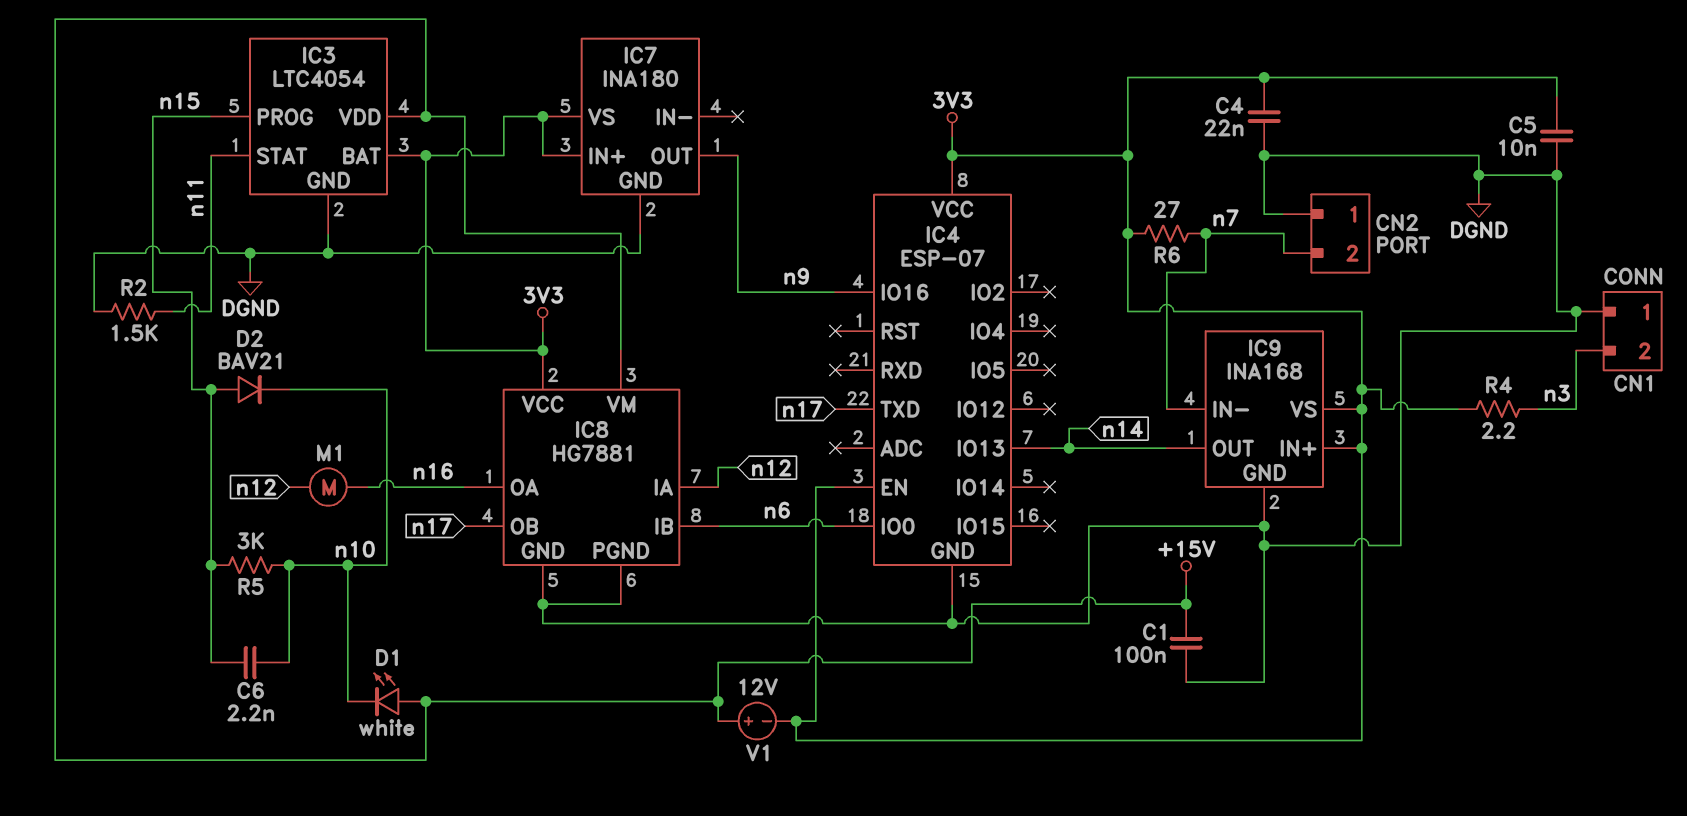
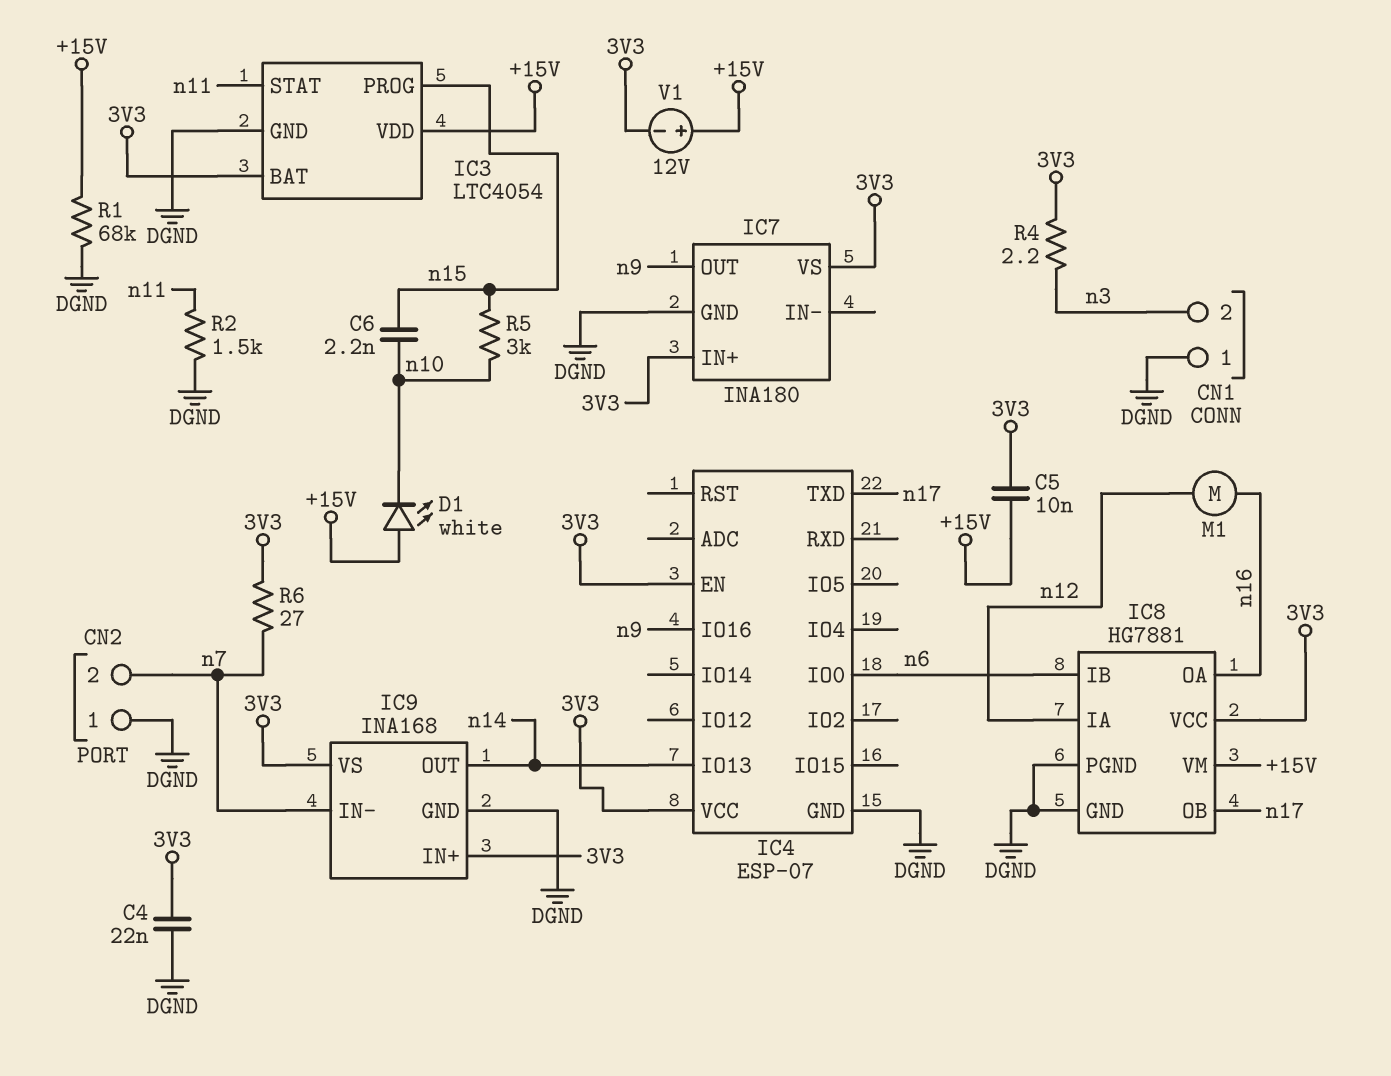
C1: 100nF (+15V, DGND) -> none
C5: 10nF (3V3, DGND) -> 10nF (+15V, 3V3)
D2: diode BAV21 (A n15, K n10) -> none
R1: none -> 68k (+15V, DGND)

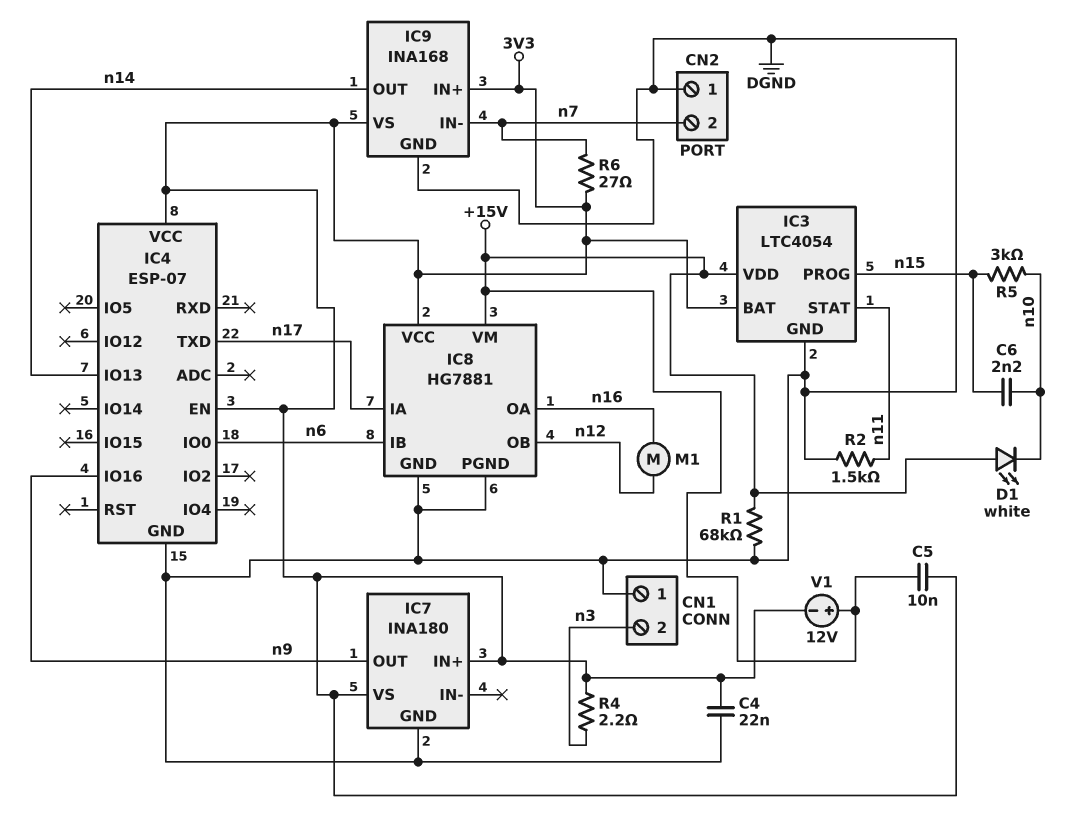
IC8 pin IA: n12 -> n17
IC8 pin OB: n17 -> n12

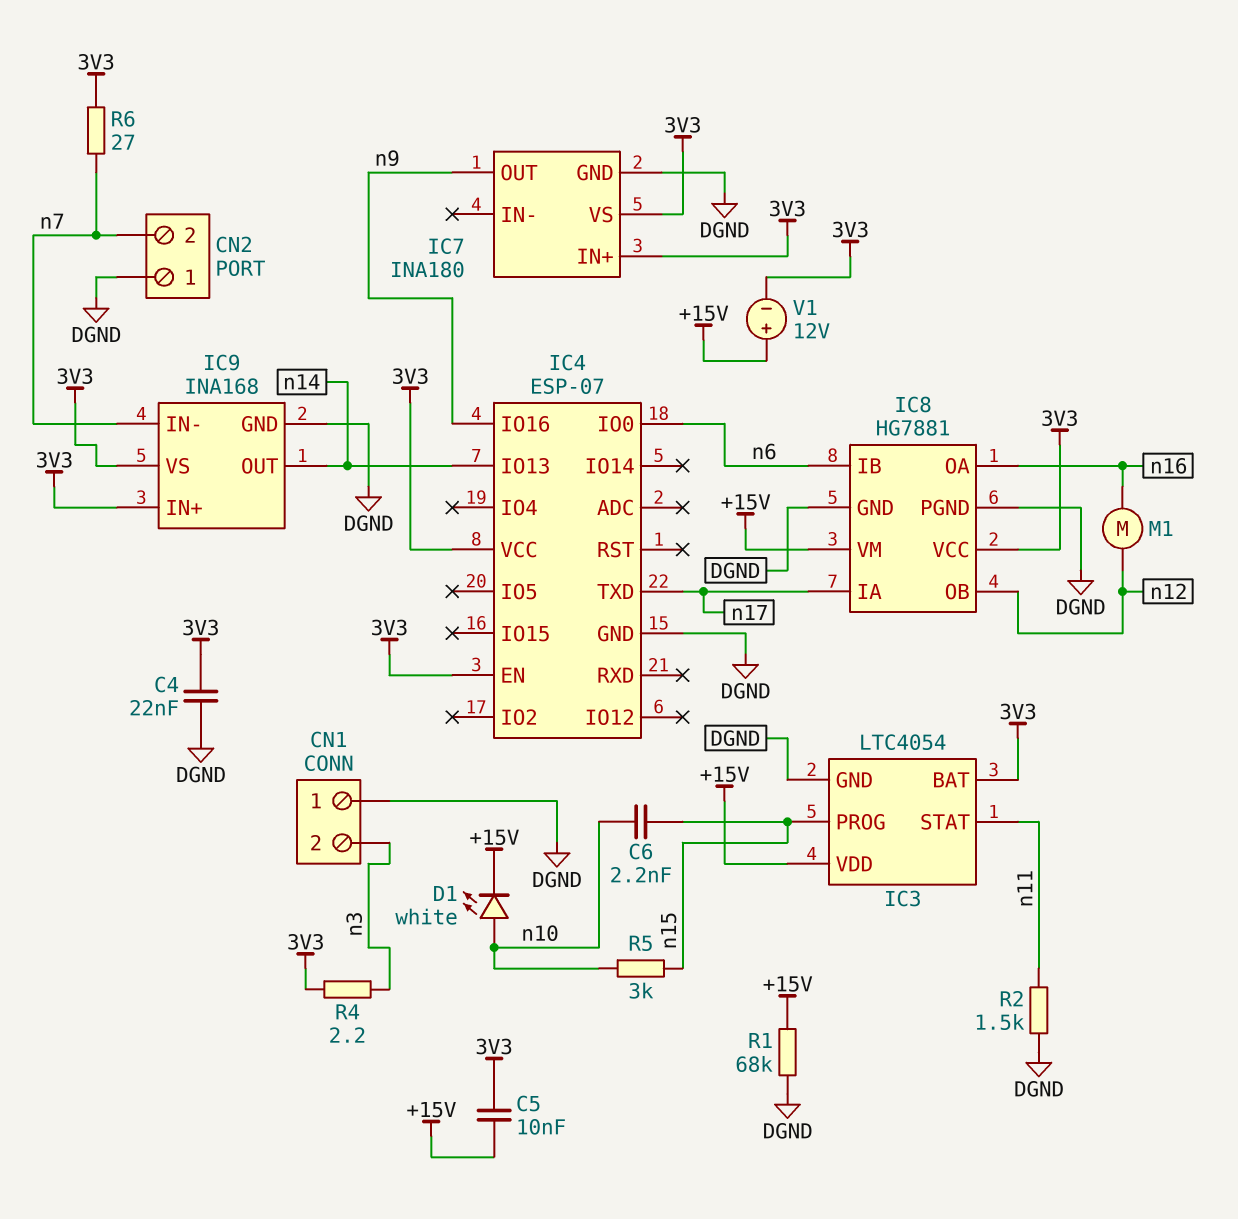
D1: LED white (A +15V, K n10) -> LED white (A n10, K +15V)

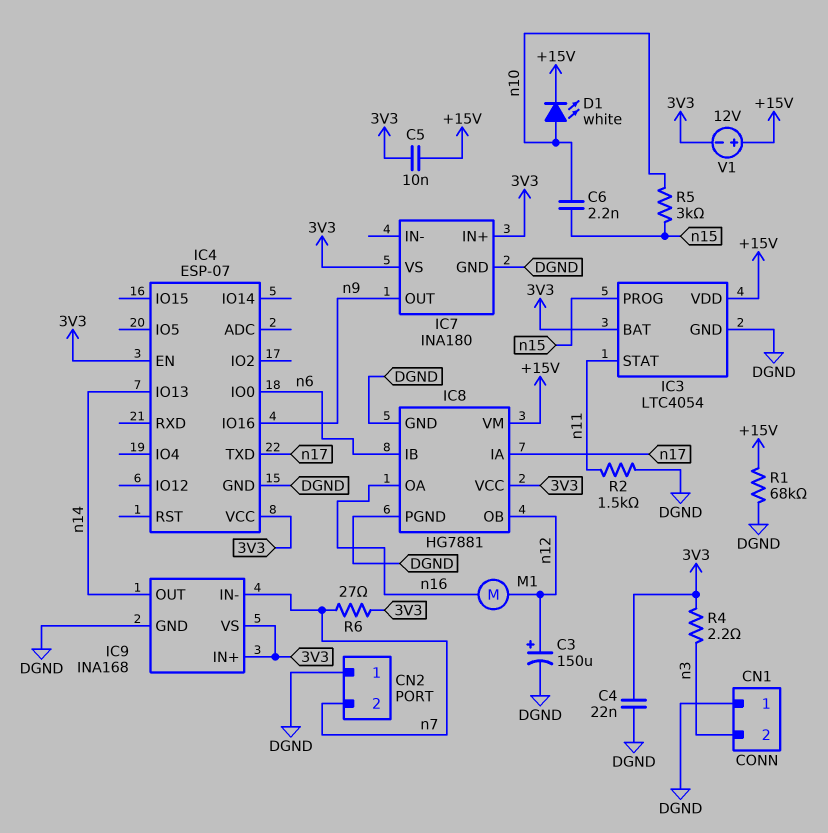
C3: none -> 150uF (plus n12, minus DGND)

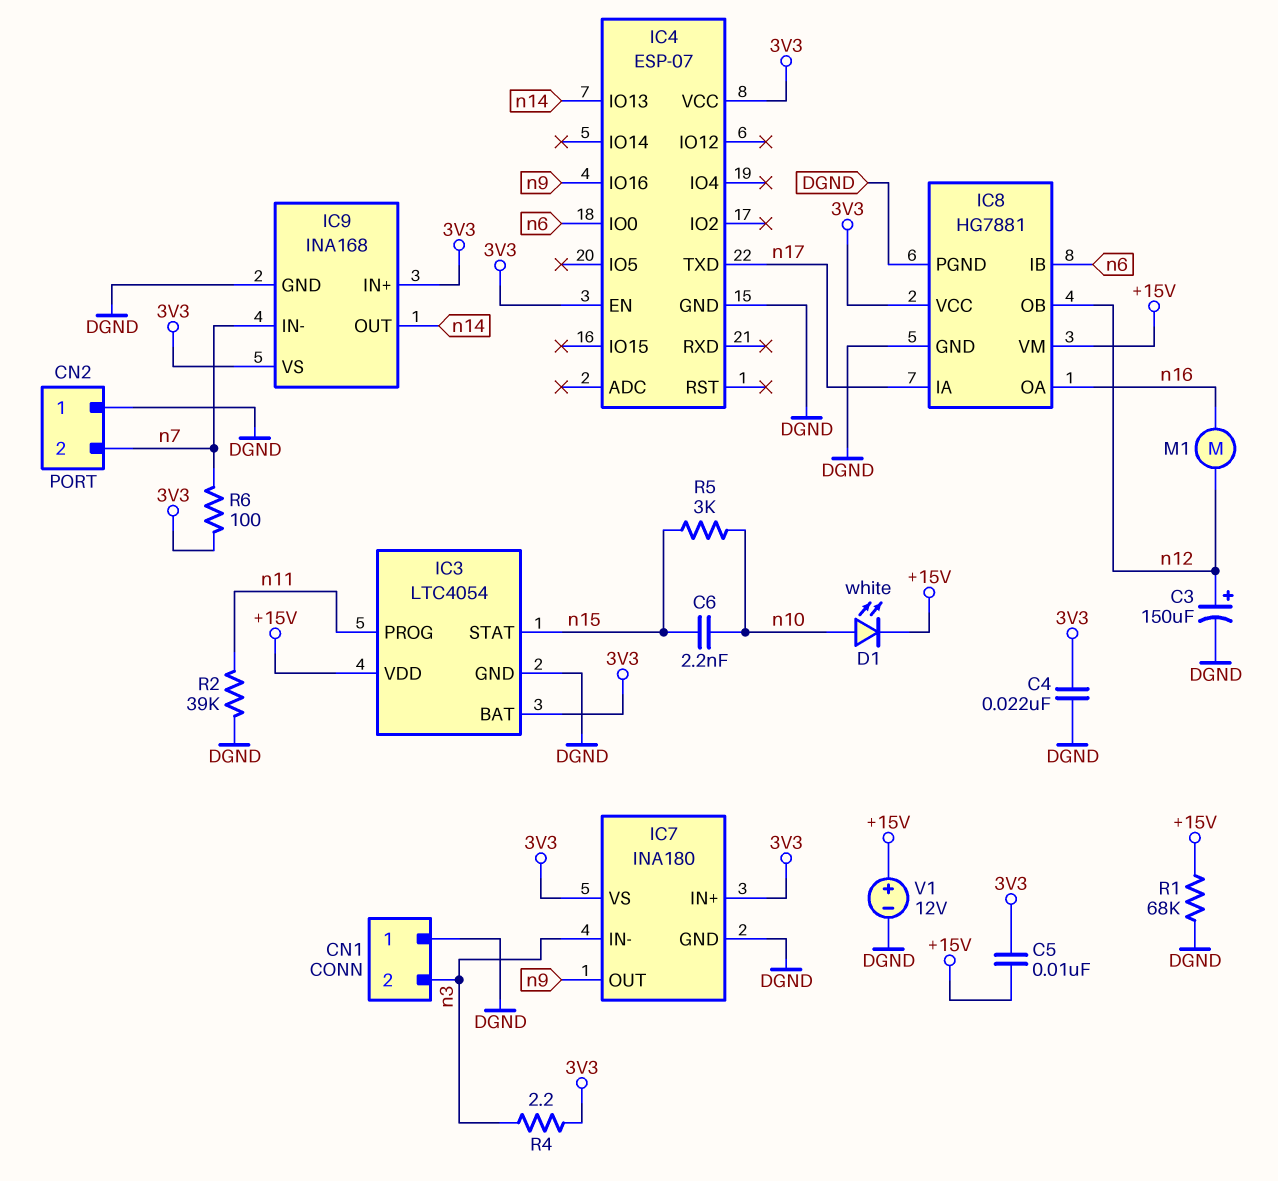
IC3 pin PROG: n15 -> n11
IC3 pin STAT: n11 -> n15
IC7 pin IN-: none -> n3
R2: 1.5k (DGND, n11) -> 39k (DGND, n11)
R6: 27 (3V3, n7) -> 100 (3V3, n7)
V1: 12V (plus +15V, minus 3V3) -> 12V (plus +15V, minus DGND)

